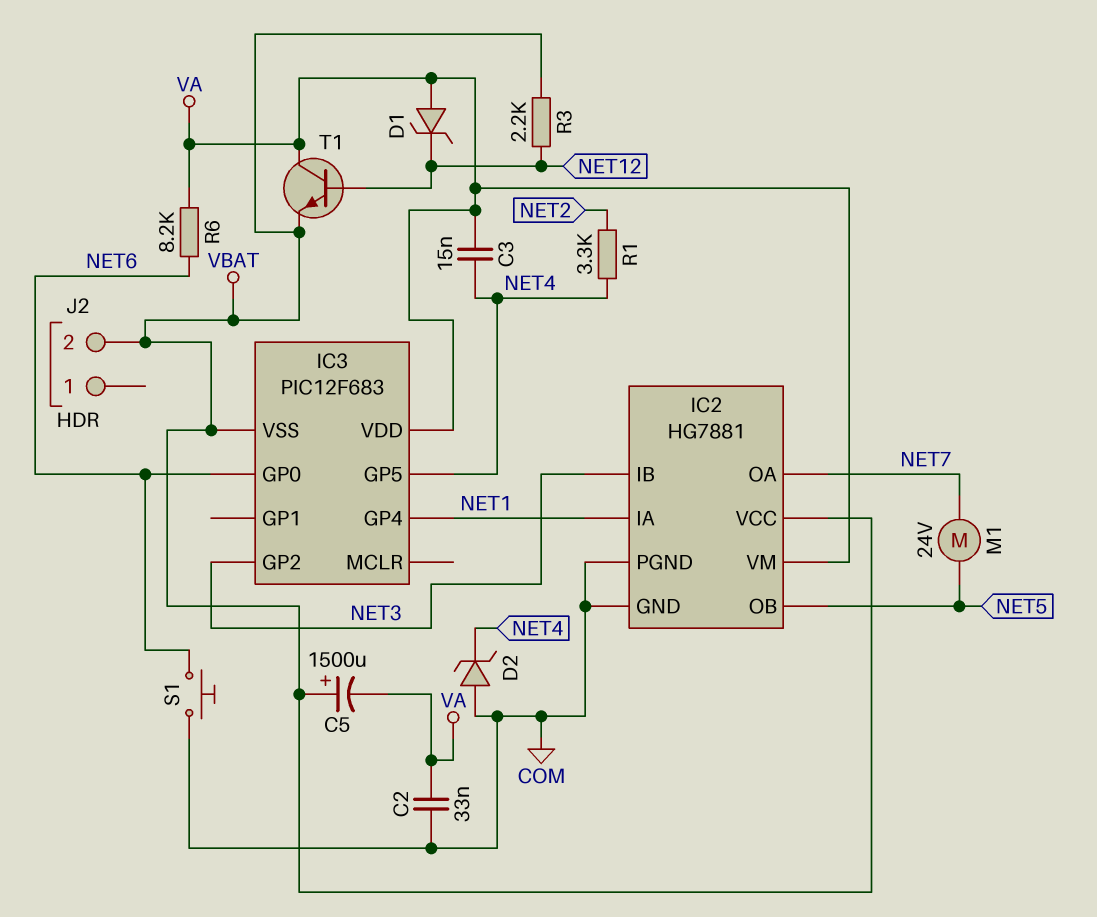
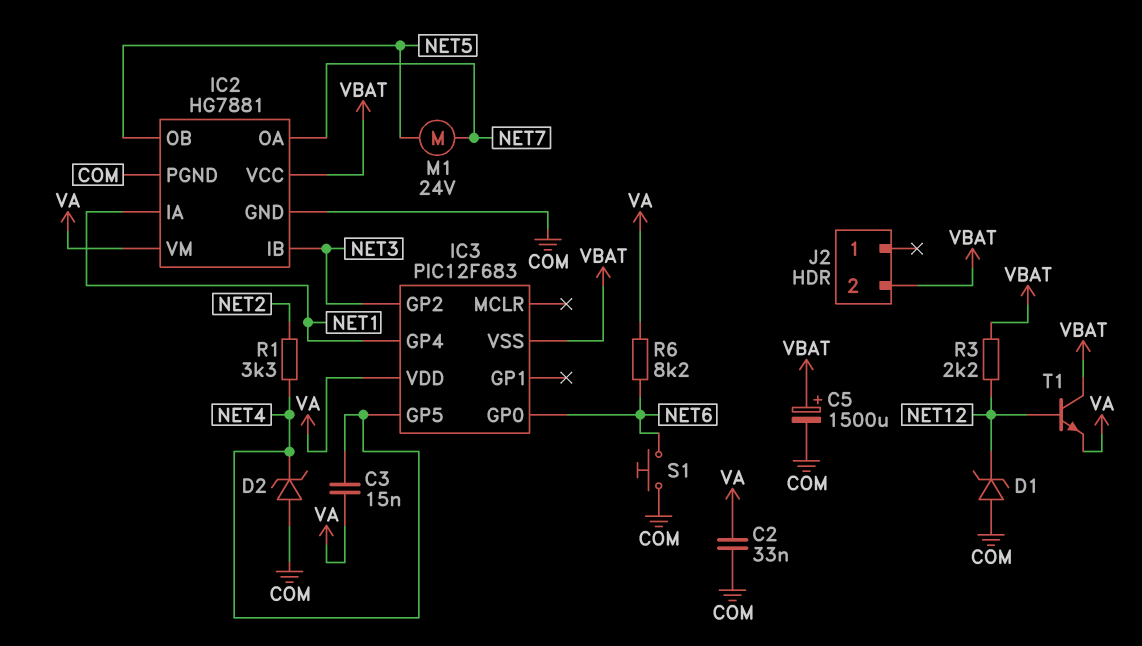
C5: 1500uF (plus VBAT, minus VA) -> 1500uF (plus VBAT, minus COM)
D1: zener (A VA, K NET12) -> zener (A COM, K NET12)
T1: NPN (B NET12, C VA, E VBAT) -> NPN (B NET12, C VBAT, E VA)

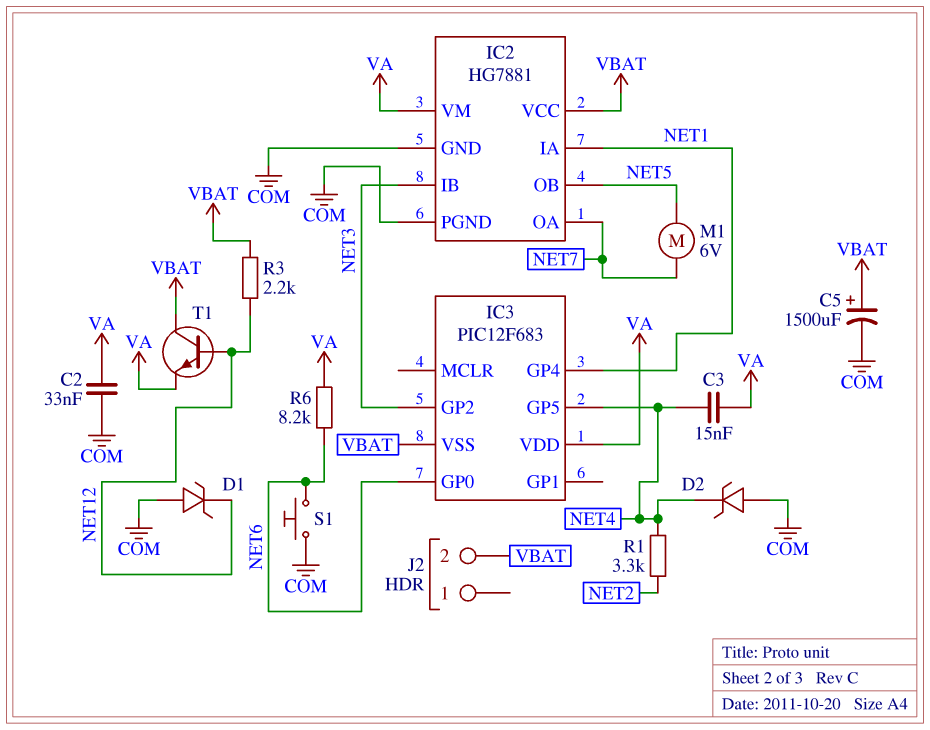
M1: motor 24V (NET5, NET7) -> motor 6V (NET5, NET7)

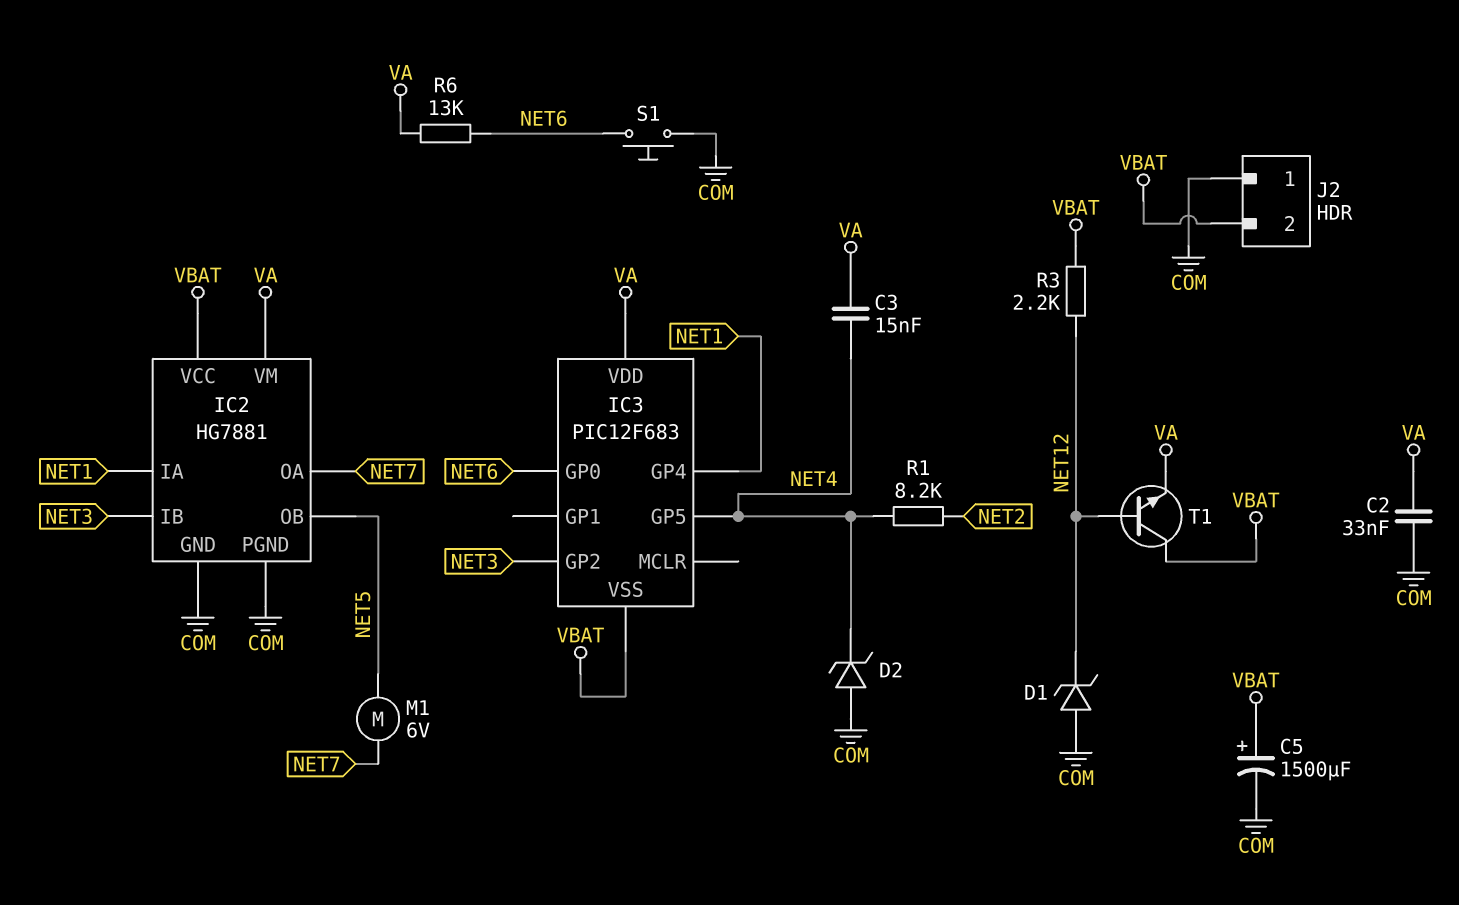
J2 pin 1: none -> COM
R1: 3.3k (NET2, NET4) -> 8.2k (NET2, NET4)
R6: 8.2k (NET6, VA) -> 13k (NET6, VA)

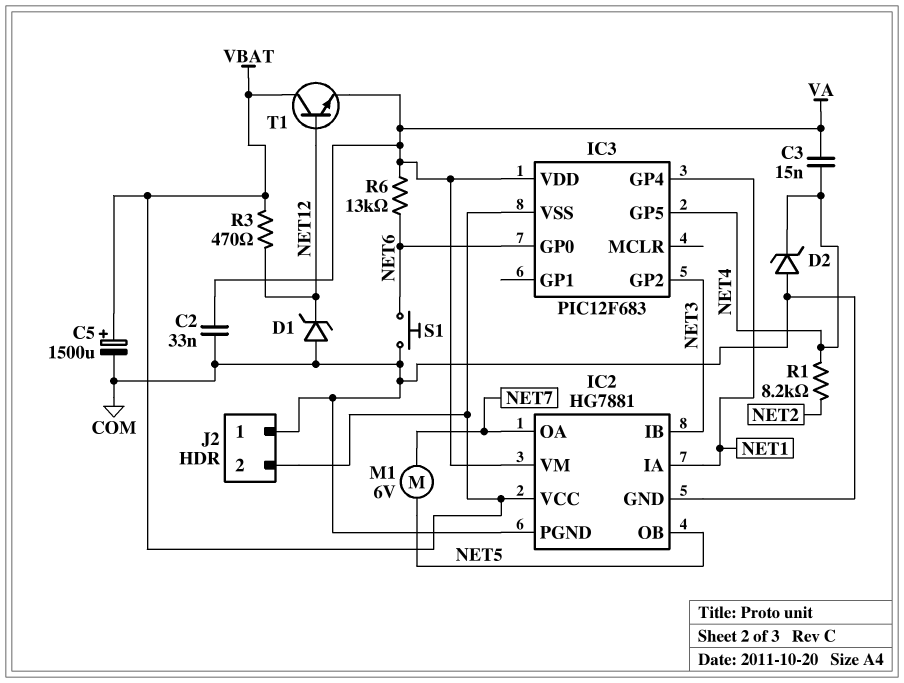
R3: 2.2k (NET12, VBAT) -> 470 (NET12, VBAT)

